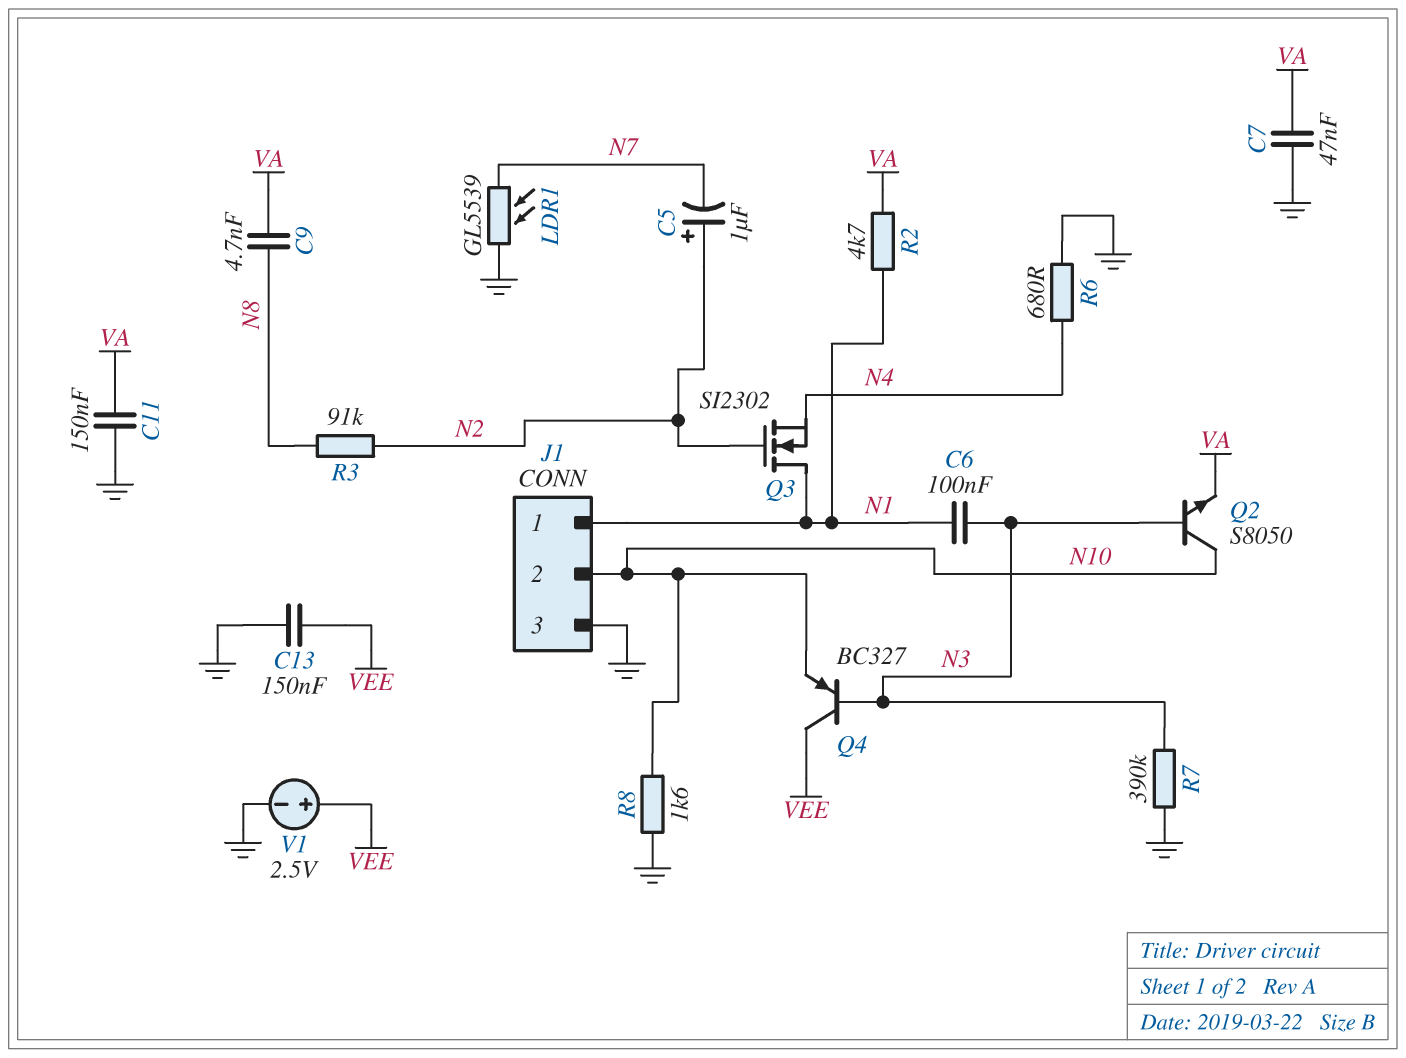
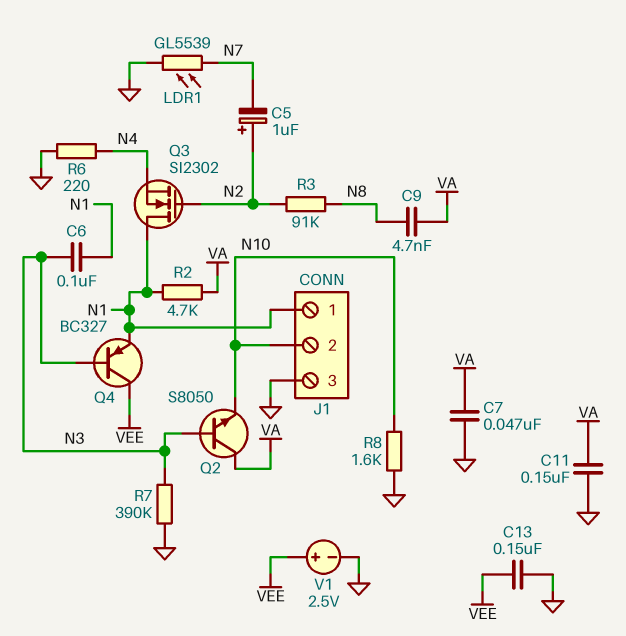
Q2: NPN S8050 (B N3, C N10, E VA) -> NPN S8050 (B N3, C VA, E N10)
Q4: PNP BC327 (B N3, C VEE, E N10) -> PNP BC327 (B N3, C VEE, E N1)
R6: 680 (GND, N4) -> 220 (GND, N4)

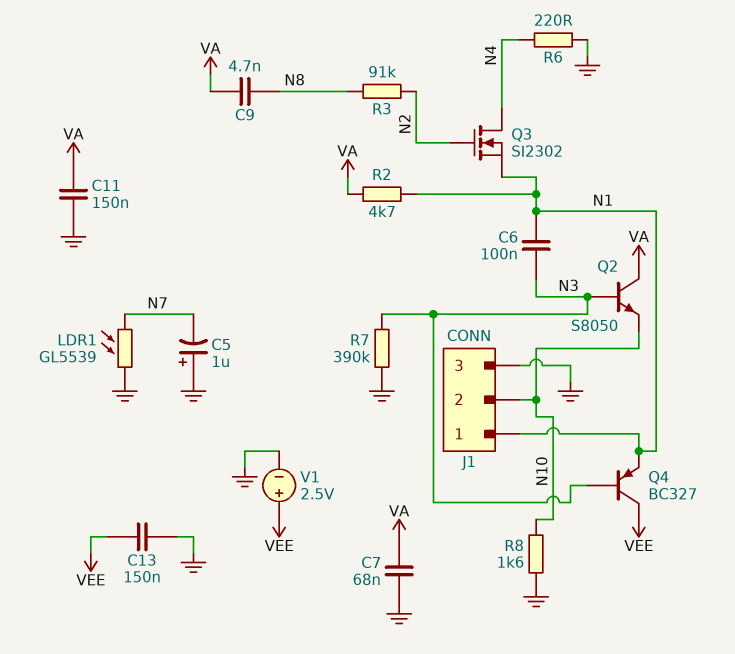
C5: 1uF (plus N2, minus N7) -> 1uF (plus GND, minus N7)
C7: 47nF (GND, VA) -> 68nF (GND, VA)
Q3: NMOS SI2302 (G N2, D N1, S N4) -> NMOS SI2302 (G N2, D N4, S N1)

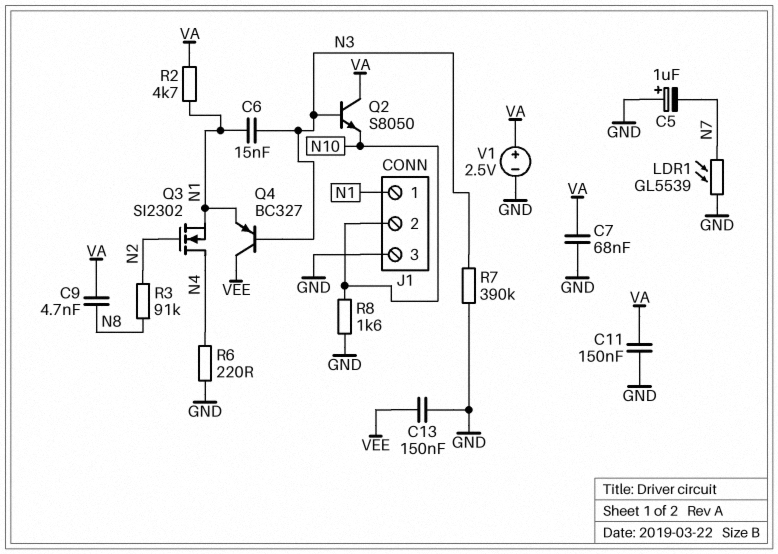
C6: 100nF (N1, N3) -> 15nF (N1, N3)
V1: 2.5V (plus VEE, minus GND) -> 2.5V (plus VA, minus GND)

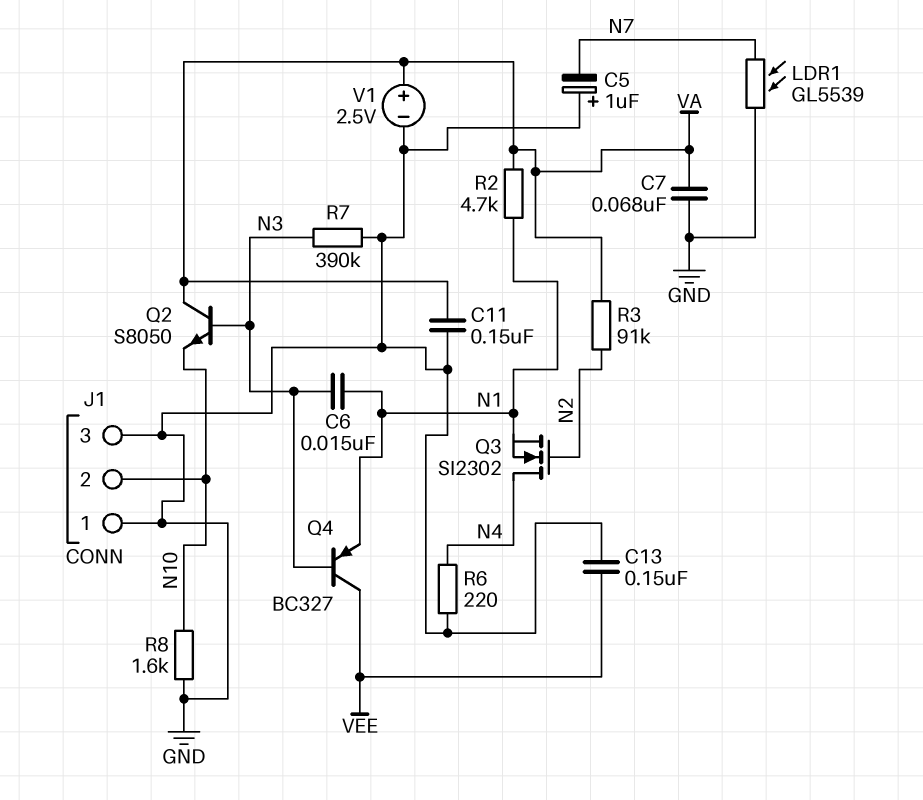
C9: 4.7nF (N8, VA) -> none
J1 pin 1: N1 -> GND
R3: 91k (N2, N8) -> 91k (N2, VA)

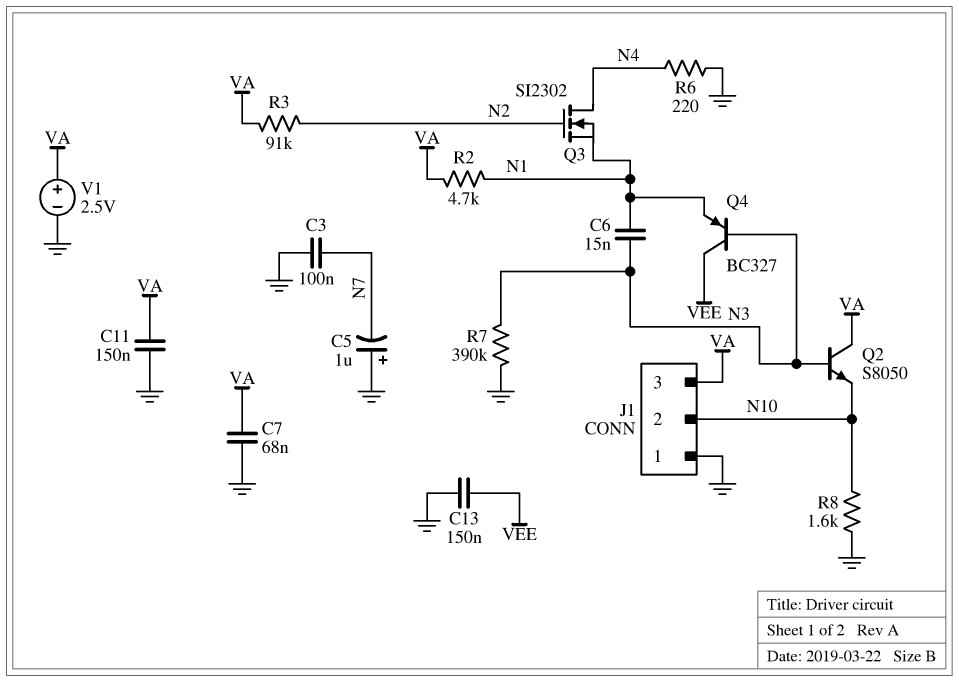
C3: none -> 100nF (GND, N7)
J1 pin 3: GND -> VA
LDR1: GL5539 (GND, N7) -> none

